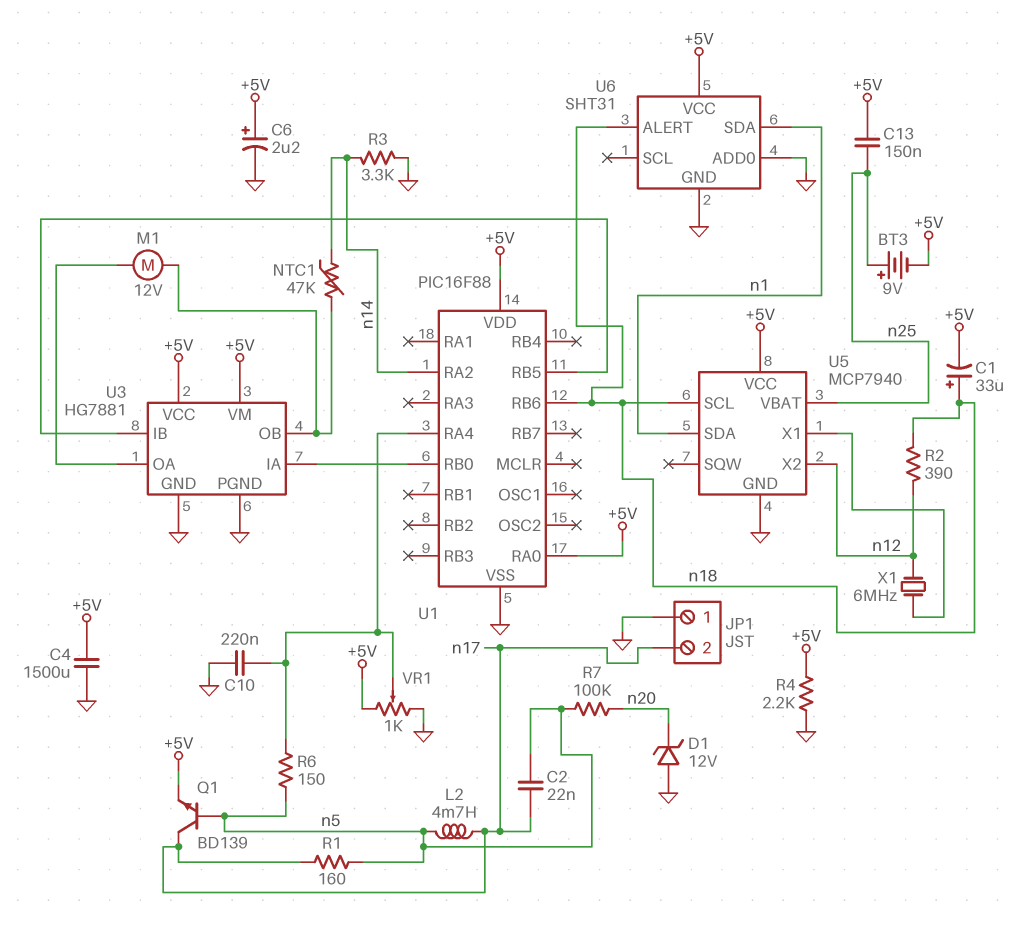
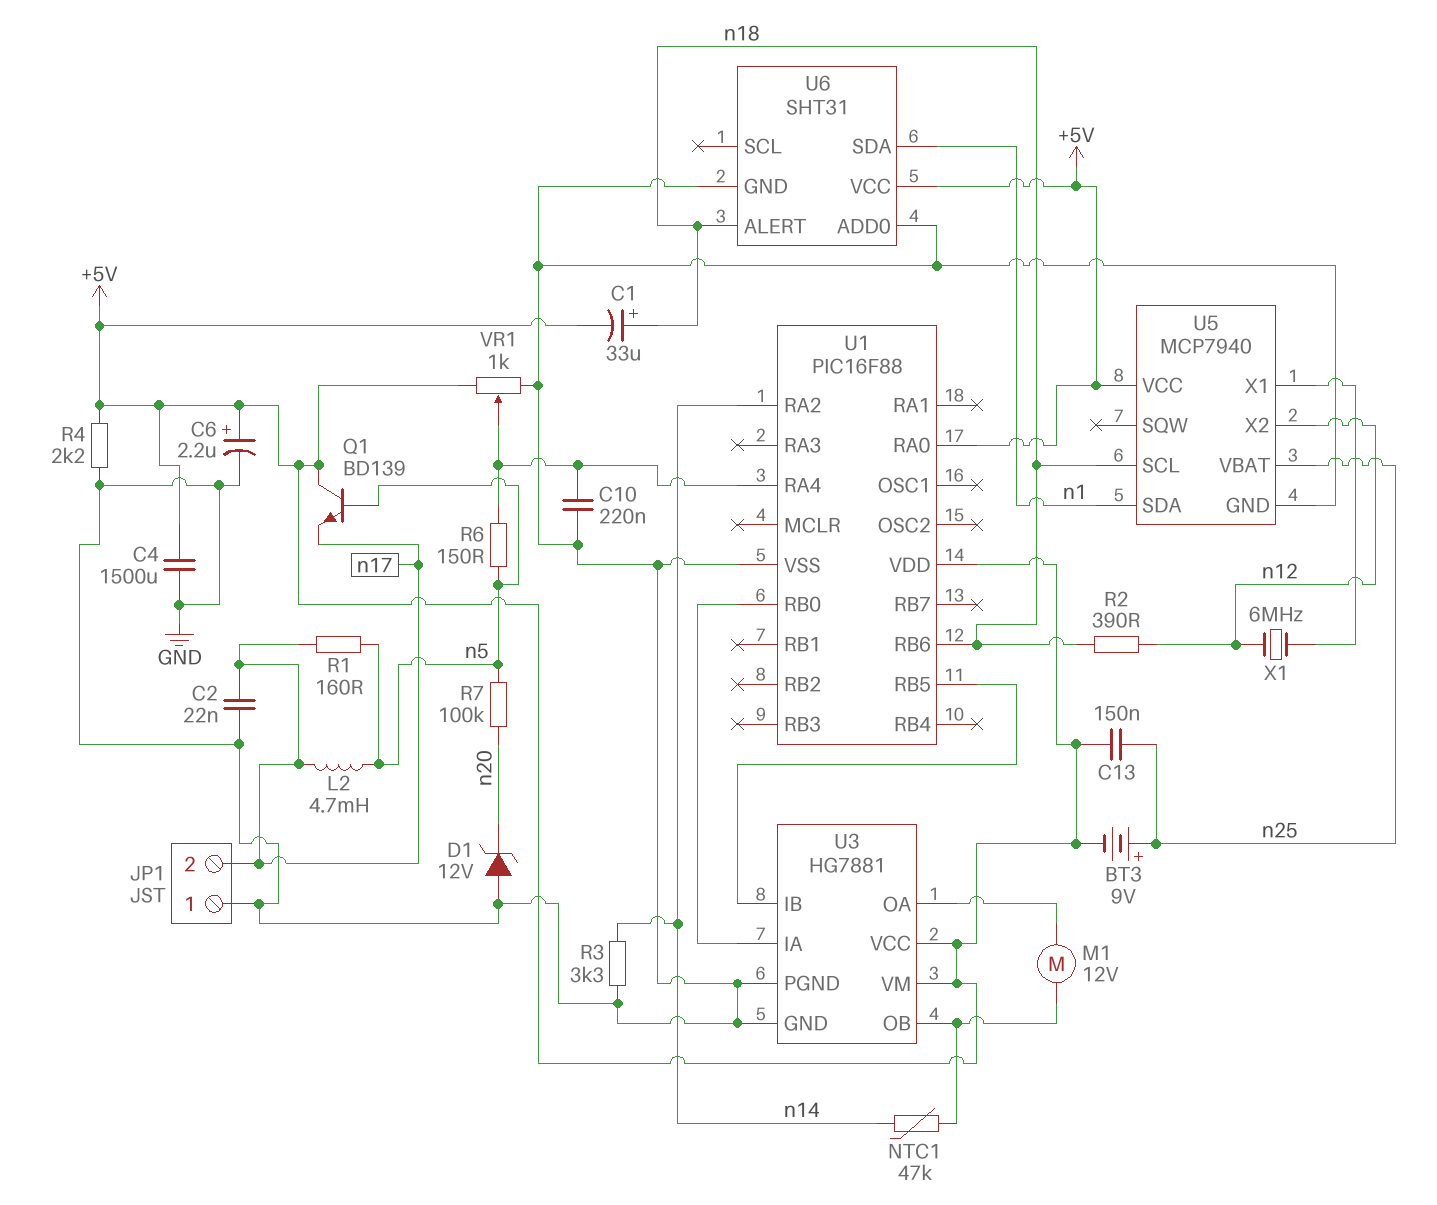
C2: 22nF (n5, n17) -> 22nF (GND, n17)
Q1: NPN BD139 (B n5, C n17, E +5V) -> NPN BD139 (B n5, C +5V, E n17)

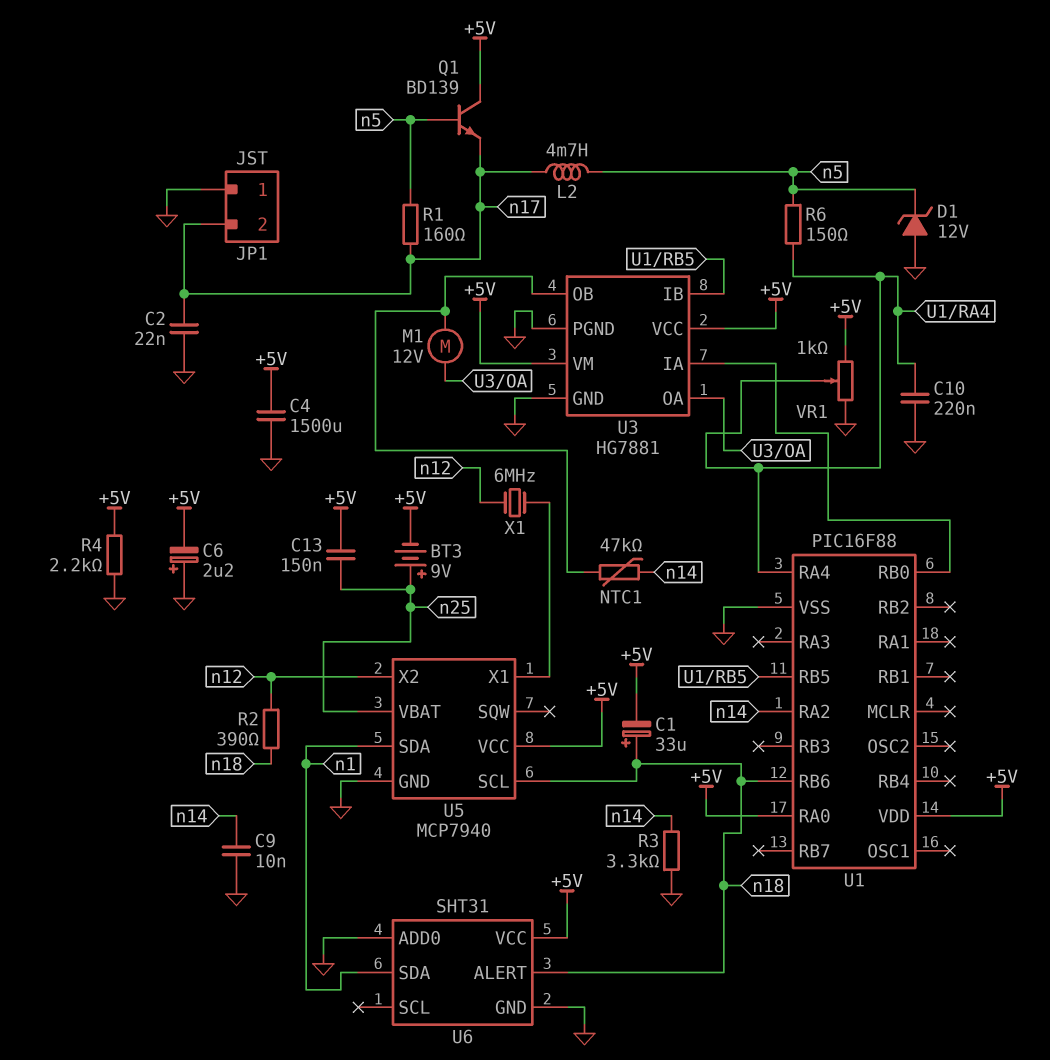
C6: 2.2uF (plus +5V, minus GND) -> 2.2uF (plus GND, minus +5V)
C9: none -> 10nF (GND, n14)
D1: zener 12V (A GND, K n20) -> zener 12V (A GND, K n5)
R7: 100k (n5, n20) -> none

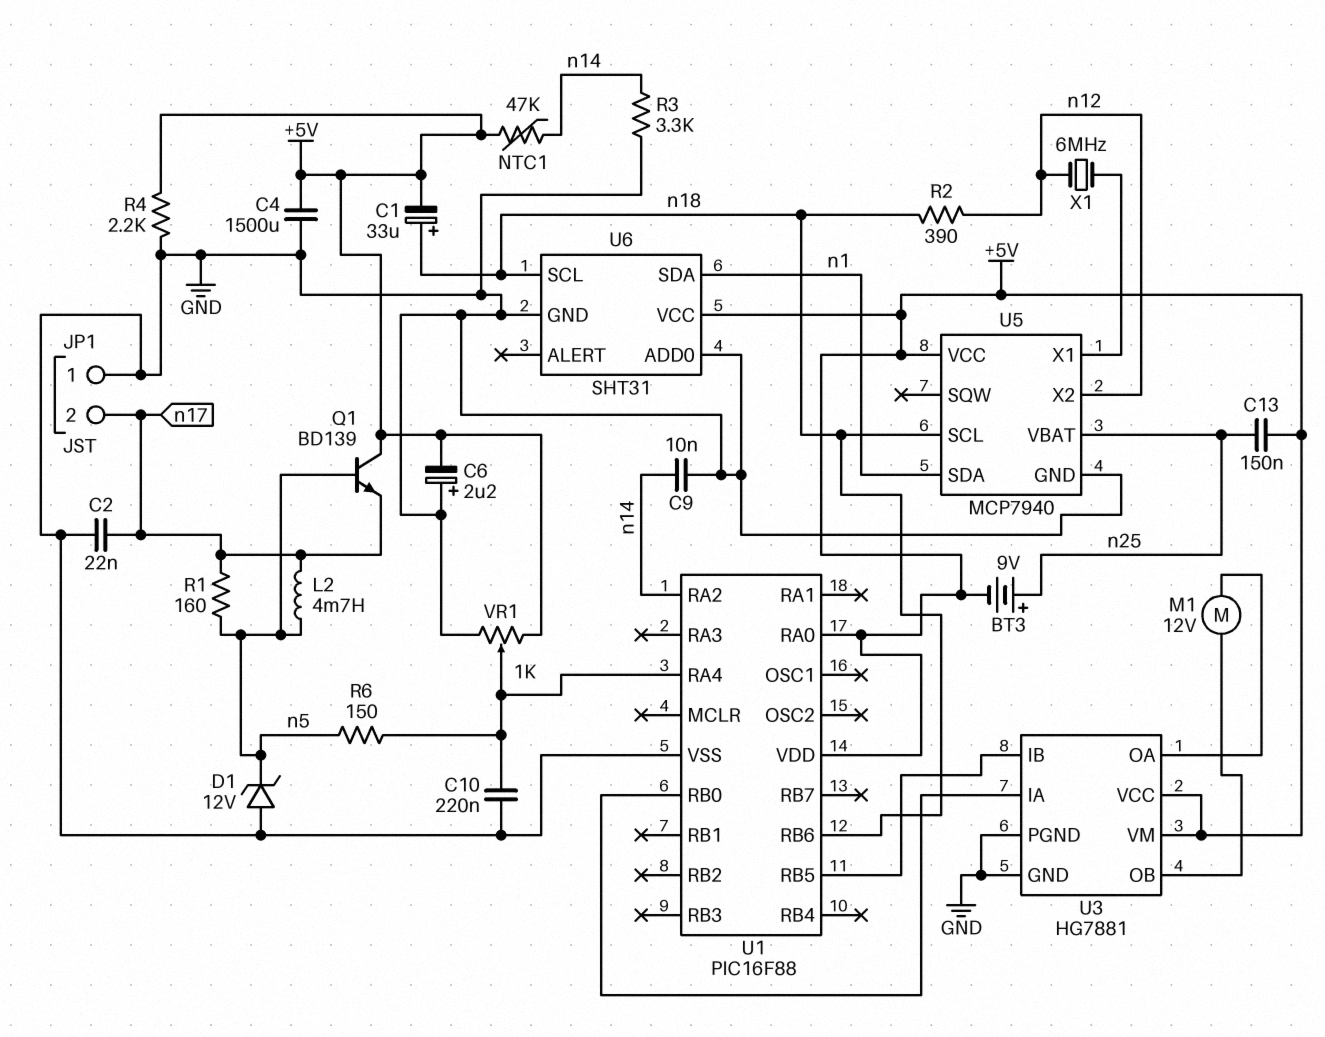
NTC1: 47k (U3/OB, n14) -> 47k (+5V, n14)
U6 pin ALERT: n18 -> none
U6 pin SCL: none -> n18

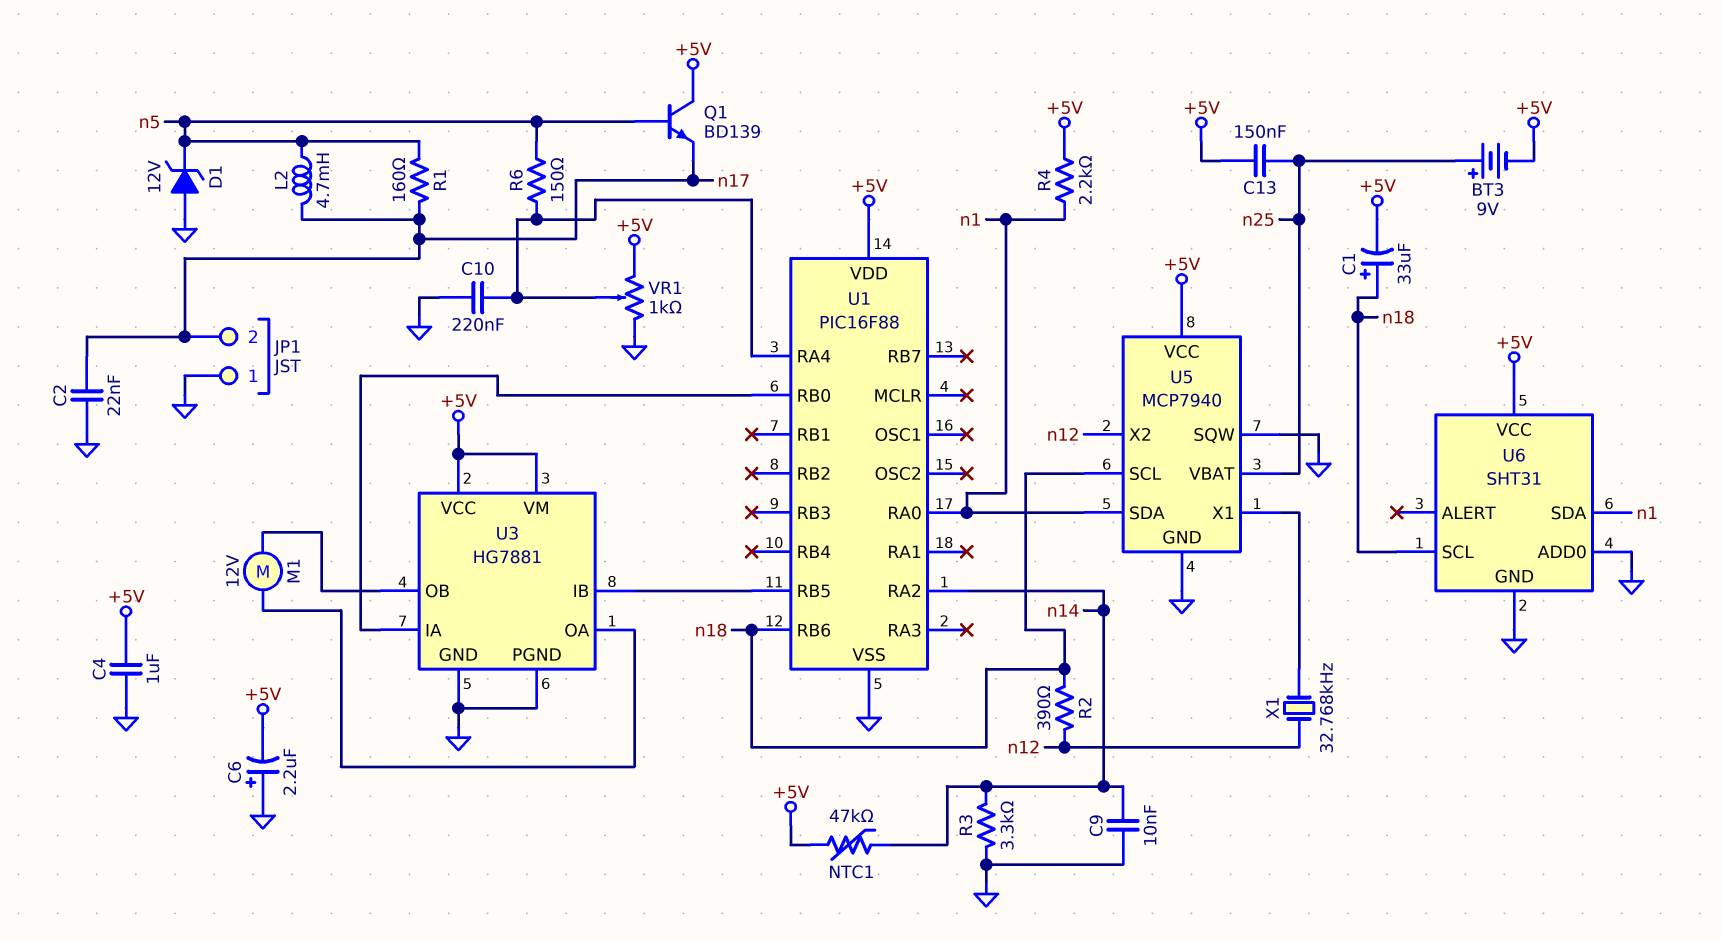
C4: 1500uF (+5V, GND) -> 1uF (+5V, GND)
R4: 2.2k (+5V, GND) -> 2.2k (+5V, n1)
U1 pin RA0: +5V -> n1
U5 pin SQW: none -> GND
X1: 6MHz (U5/X1, n12) -> 32.768kHz (U5/X1, n12)

